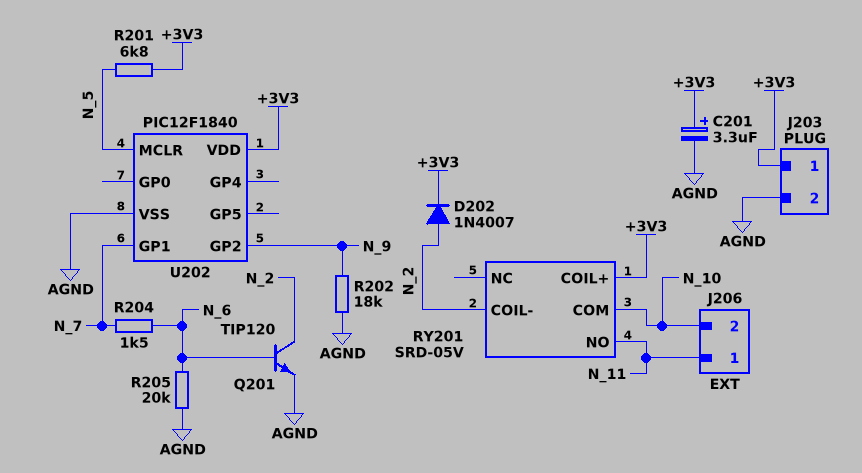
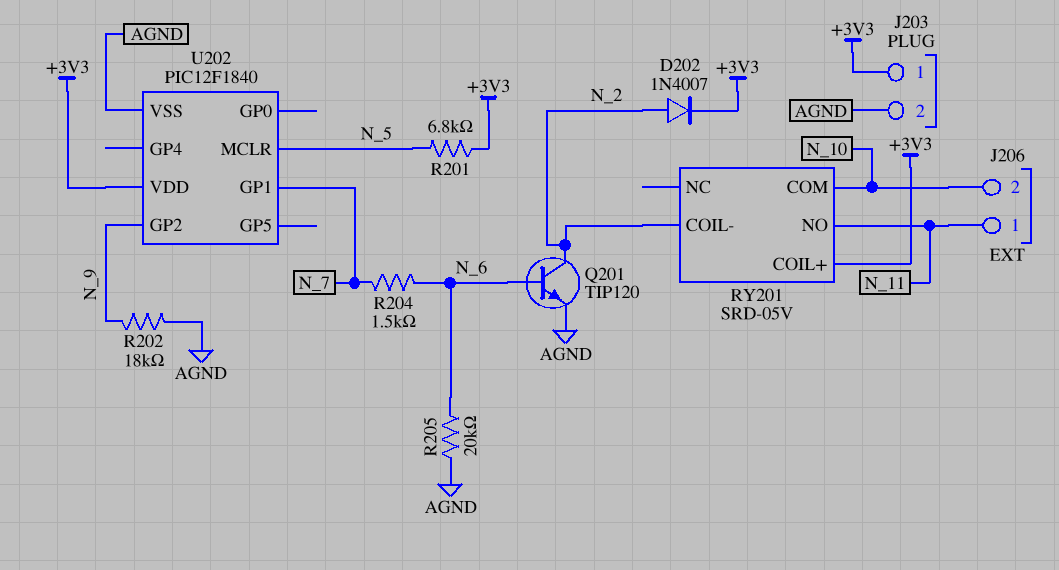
C201: 3.3uF (plus +3V3, minus AGND) -> none

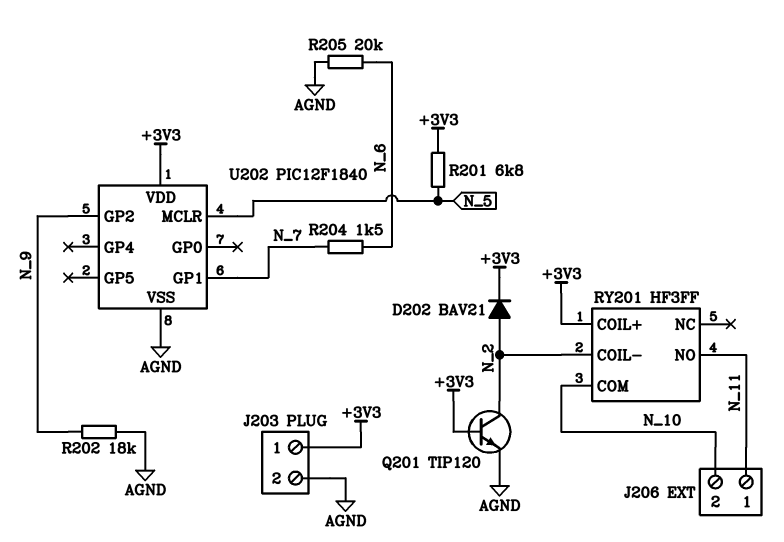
D202: diode 1N4007 (A N_2, K +3V3) -> diode BAV21 (A N_2, K +3V3)
Q201: NPN TIP120 (B N_6, C N_2, E AGND) -> NPN TIP120 (B +3V3, C N_2, E AGND)
RY201: SRD-05V -> HF3FF

